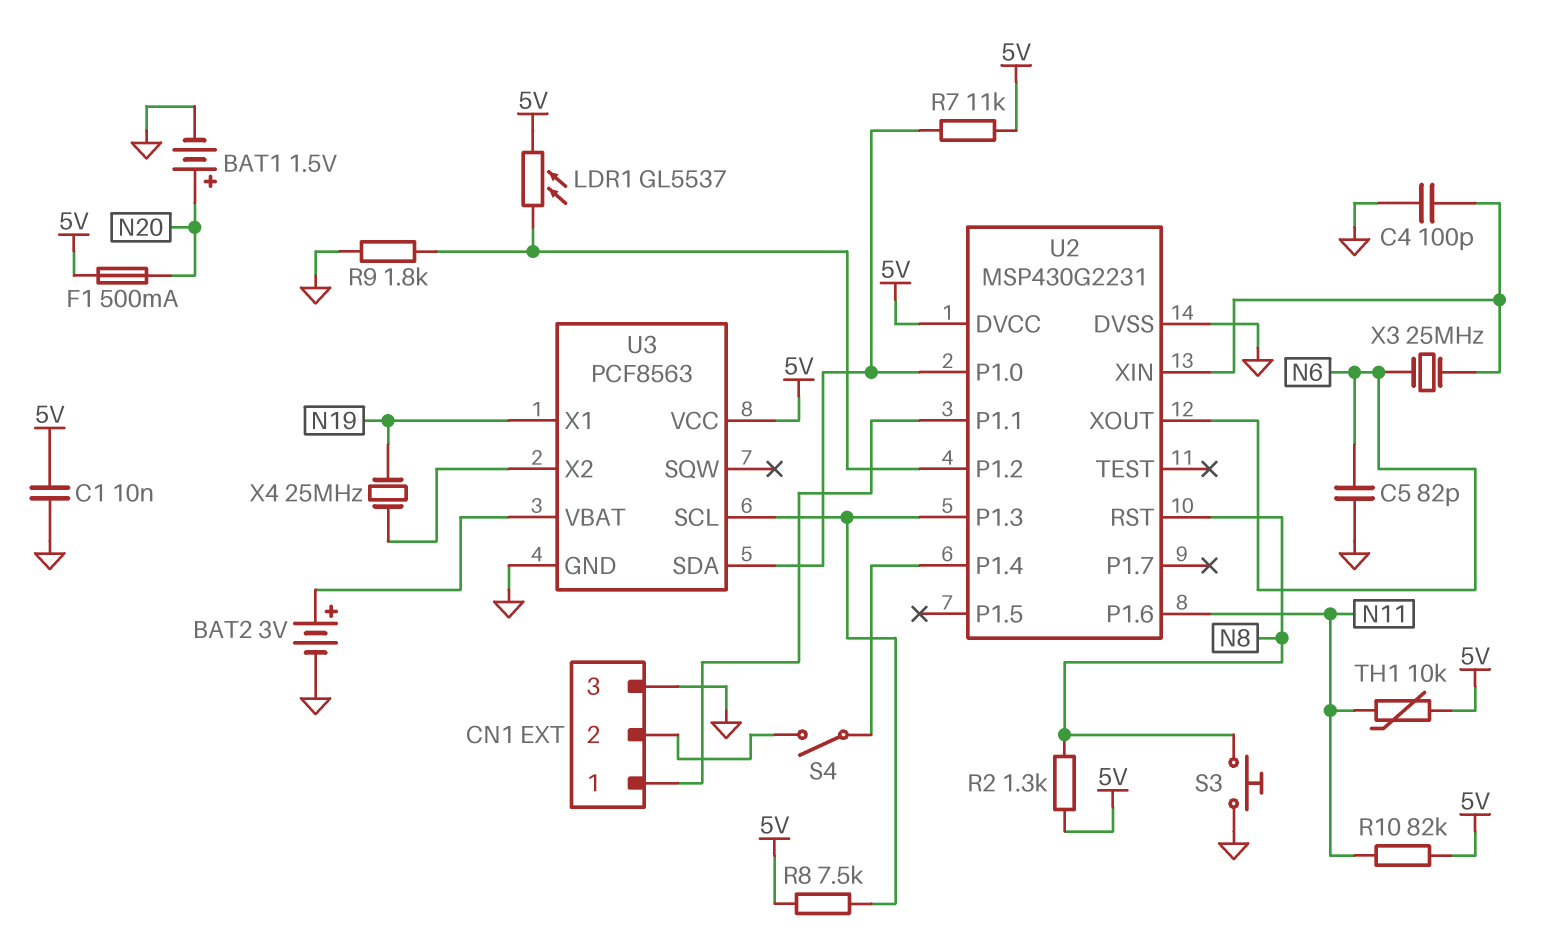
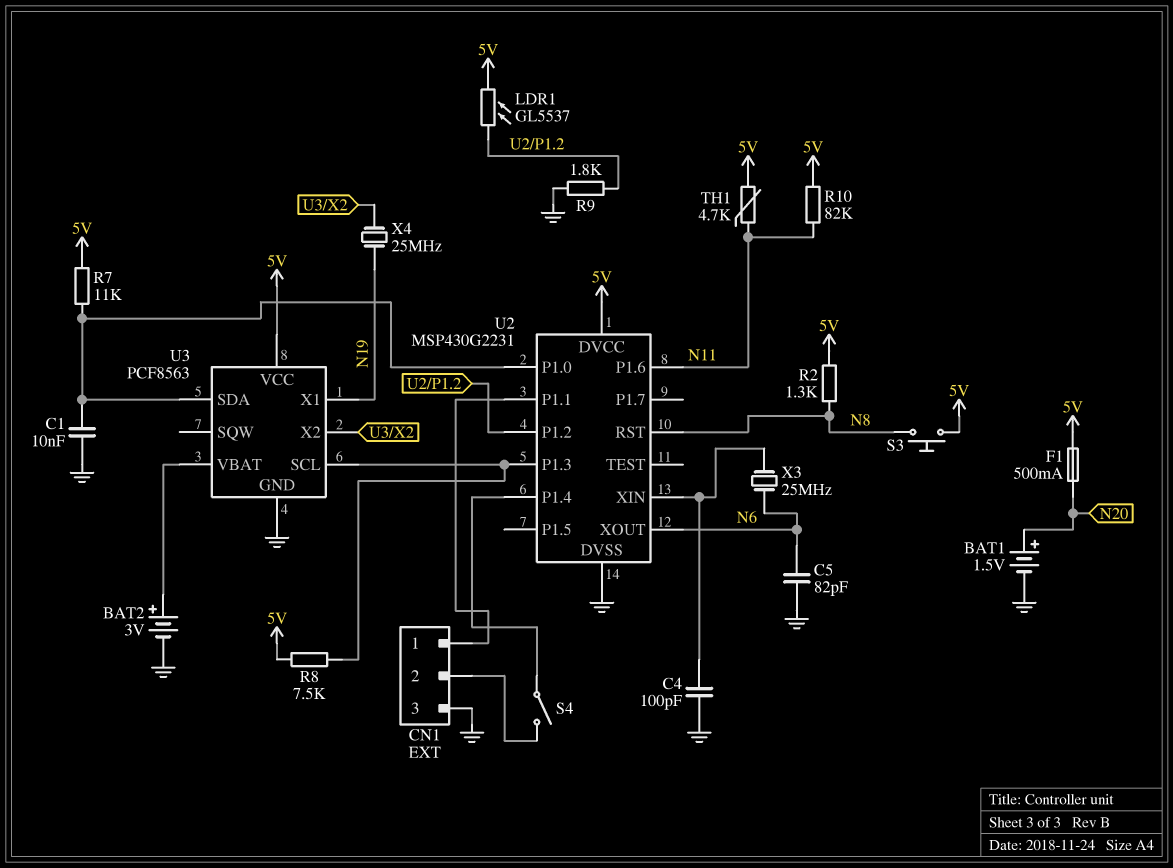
C1: 10nF (5V, GND) -> 10nF (GND, U2/P1.0)
S3: button (GND, N8) -> button (5V, N8)
TH1: 10k (5V, N11) -> 4.7k (5V, N11)

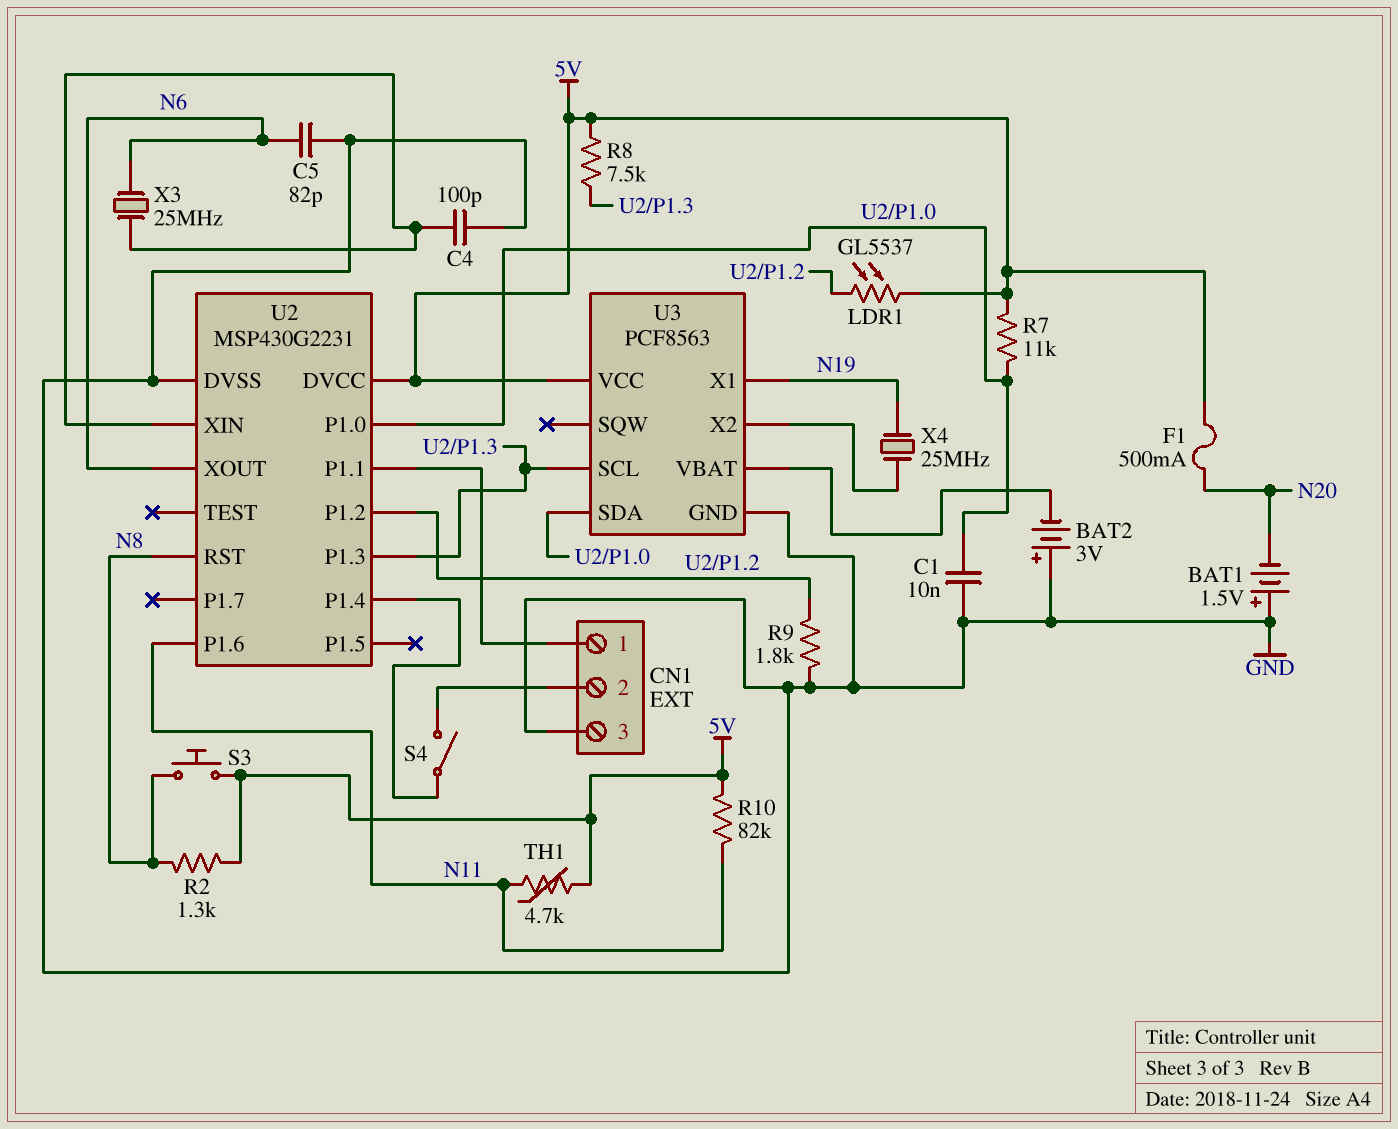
BAT1: 1.5V (plus N20, minus GND) -> 1.5V (plus GND, minus N20)
BAT2: 3V (plus U3/VBAT, minus GND) -> 3V (plus GND, minus U3/VBAT)

